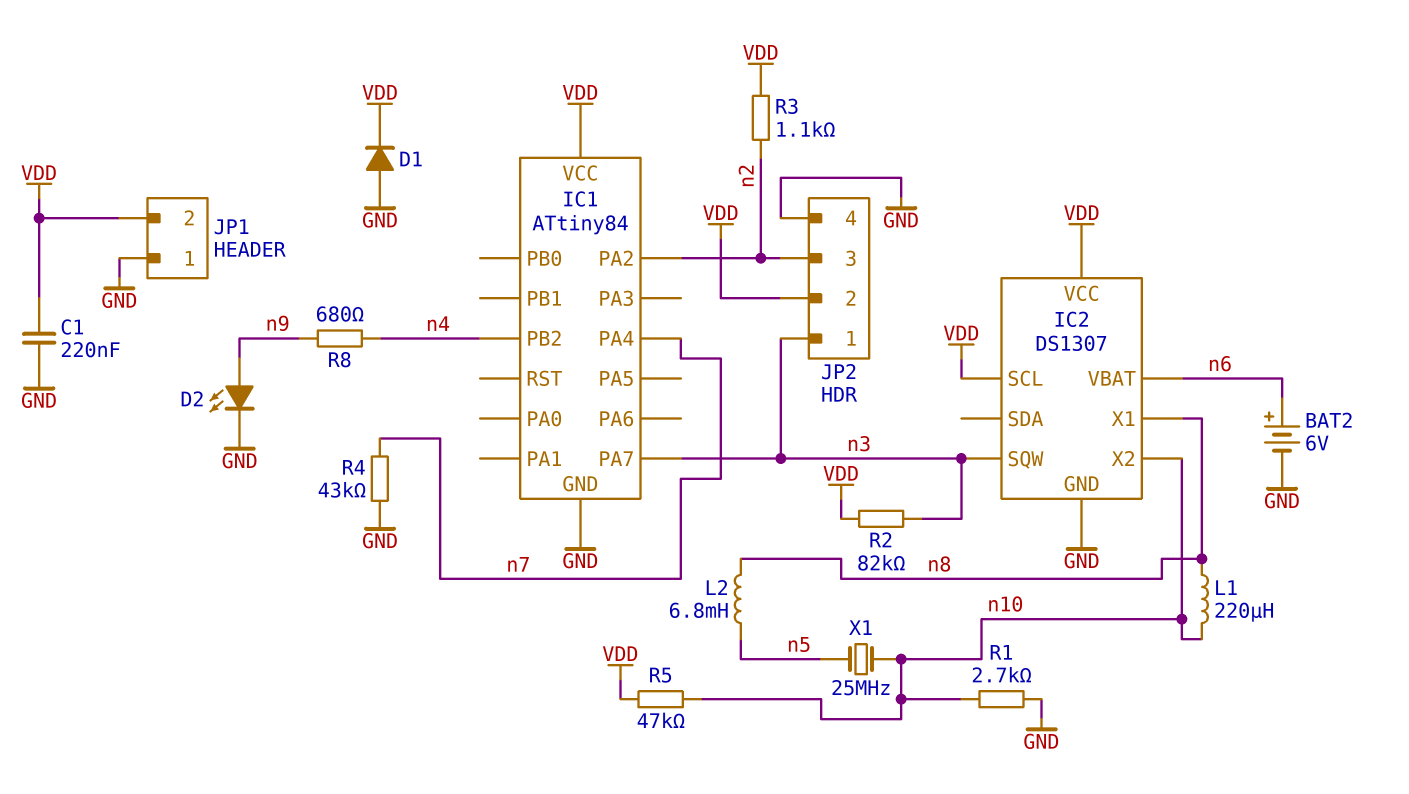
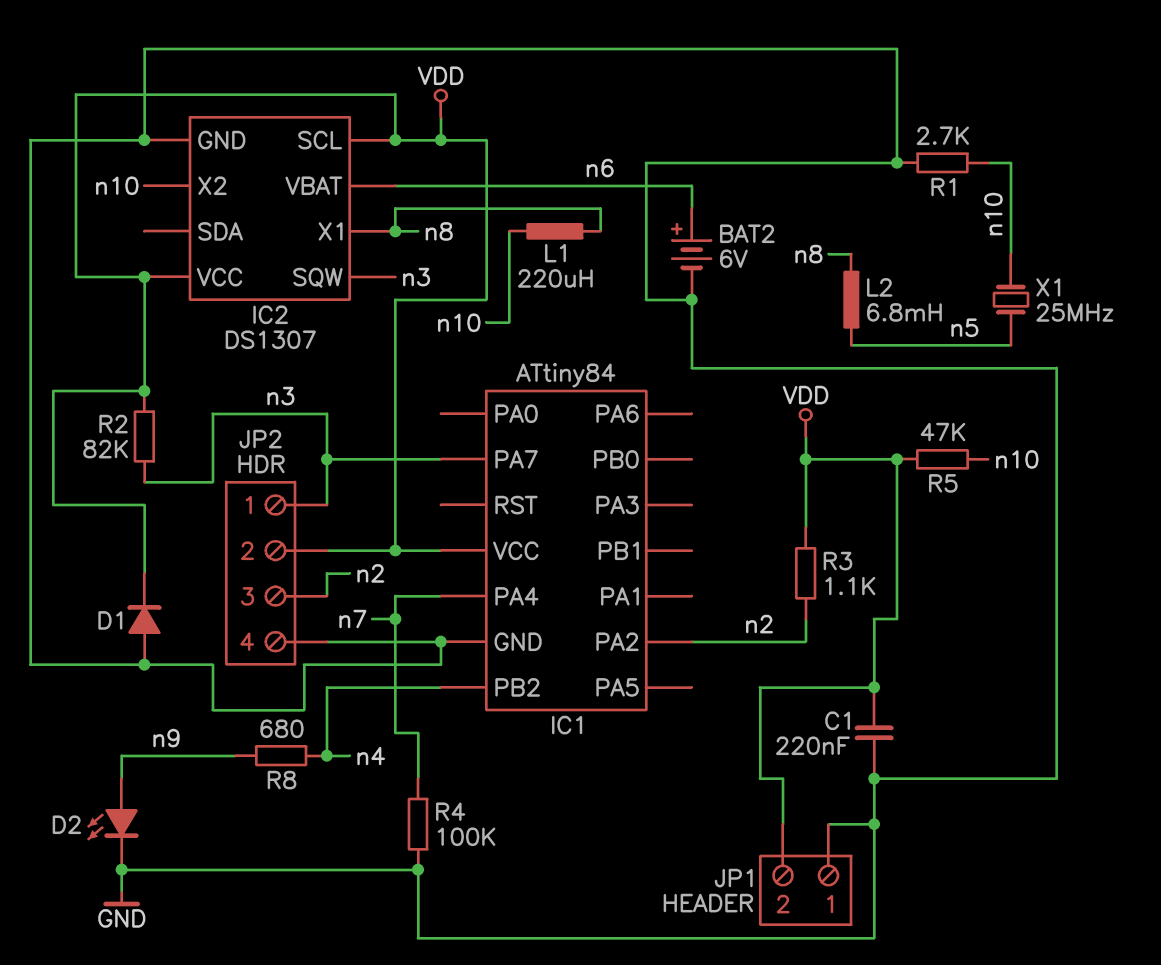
R4: 43k (GND, n7) -> 100k (GND, n7)

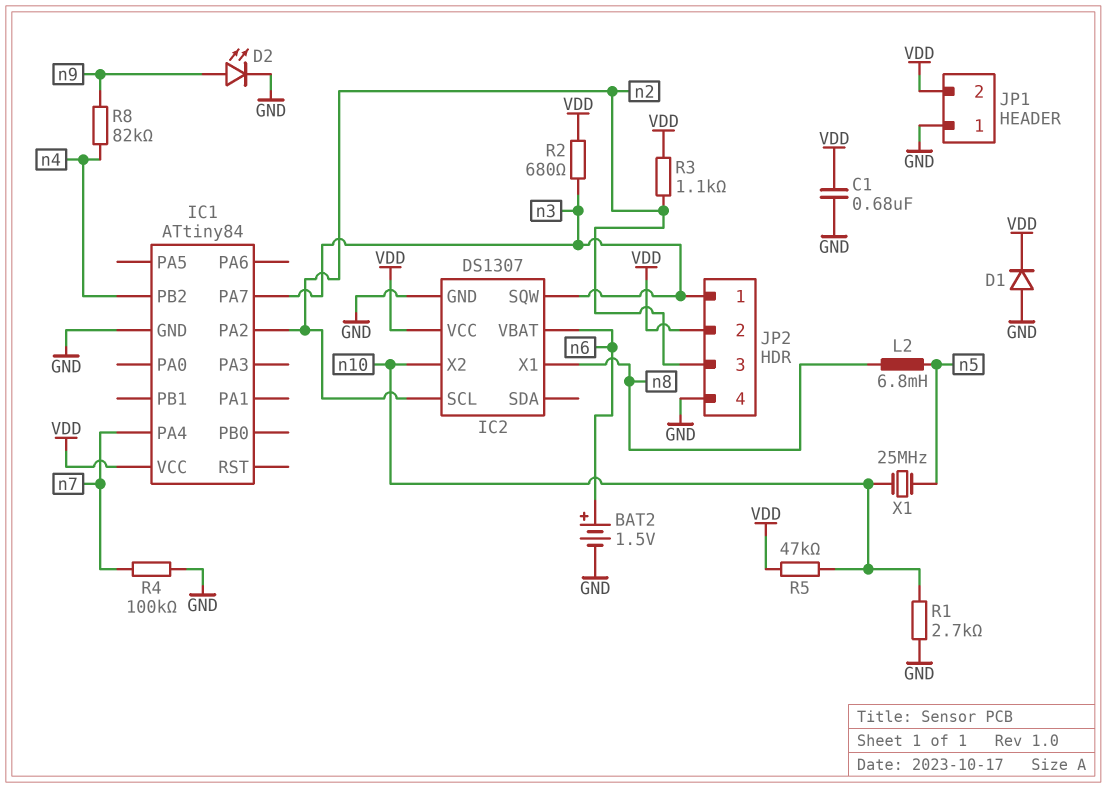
BAT2: 6V (plus n6, minus GND) -> 1.5V (plus n6, minus GND)
C1: 220nF (GND, VDD) -> 680nF (GND, VDD)
IC2 pin SCL: VDD -> n2
L1: 220uH (n8, n10) -> none
R2: 82k (VDD, n3) -> 680 (VDD, n3)
R8: 680 (n4, n9) -> 82k (n4, n9)

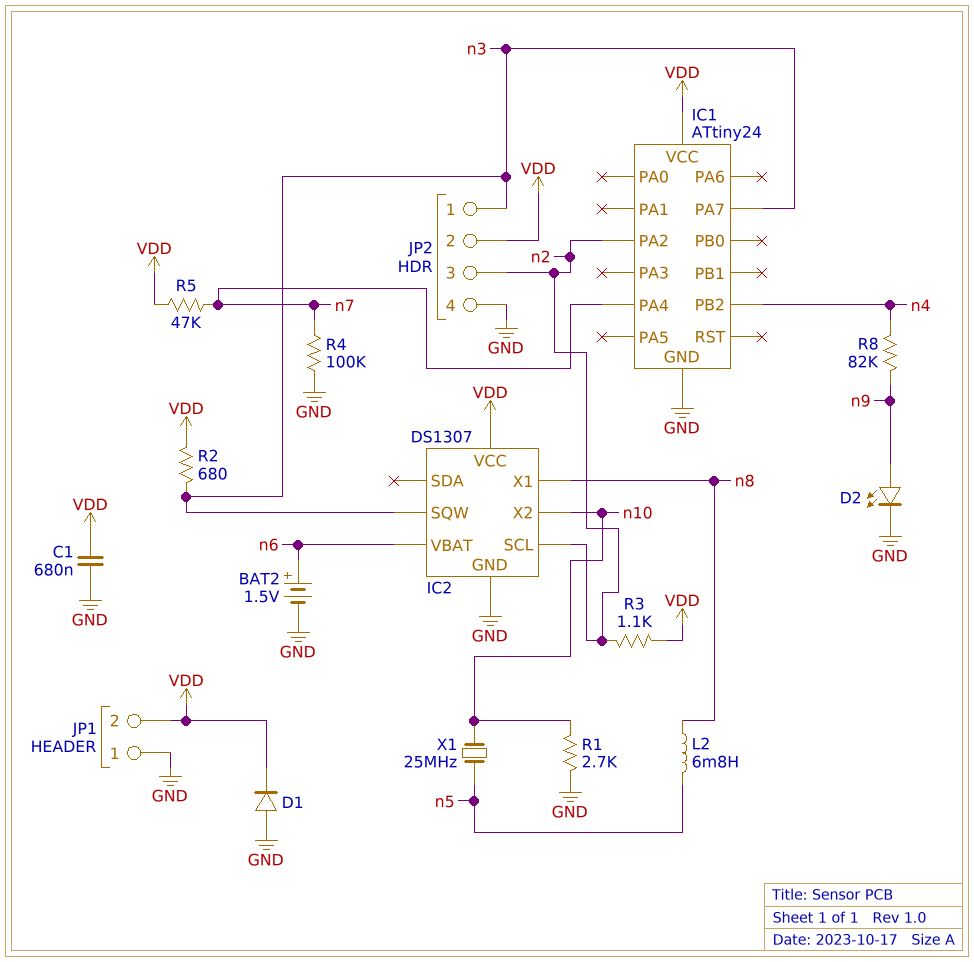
IC1: ATtiny84 -> ATtiny24
R5: 47k (VDD, n10) -> 47k (VDD, n7)

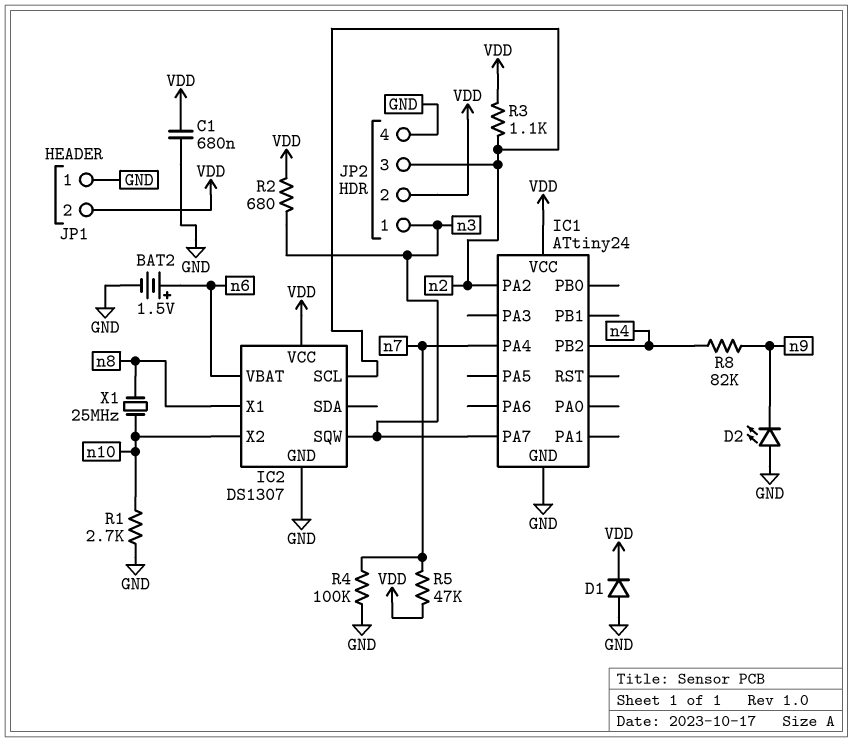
D2: LED (A n9, K GND) -> LED (A GND, K n9)
L2: 6.8mH (n5, n8) -> none
X1: 25MHz (n5, n10) -> 25MHz (n8, n10)

